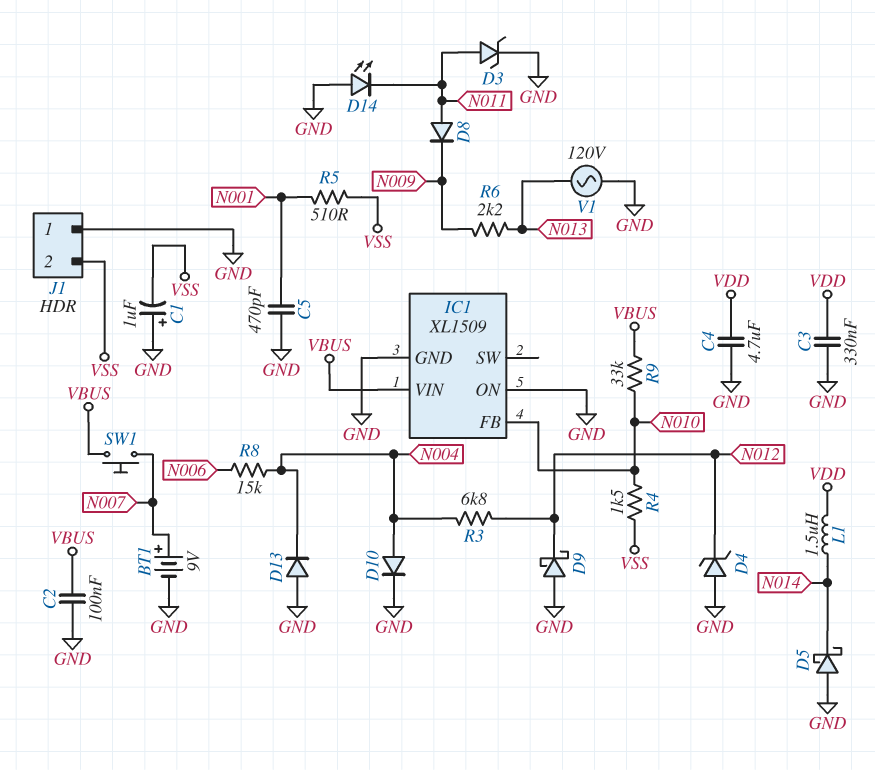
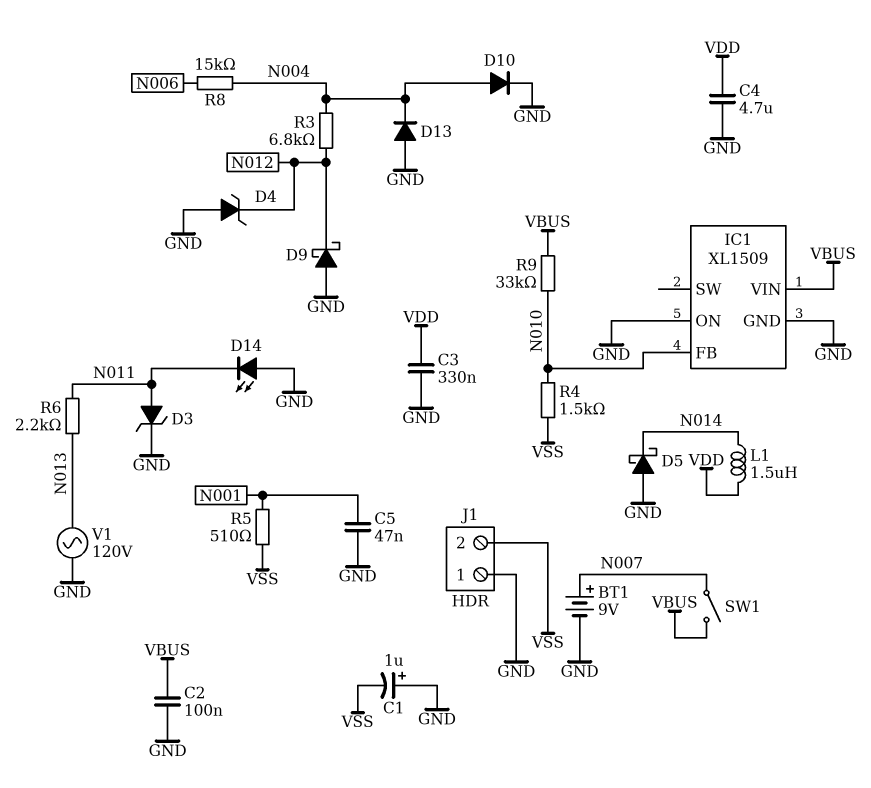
C5: 470pF (GND, N001) -> 47nF (GND, N001)
D8: diode (A N011, K N009) -> none
R6: 2.2k (N009, N013) -> 2.2k (N011, N013)
SW1: button (N007, VBUS) -> switch (N007, VBUS)

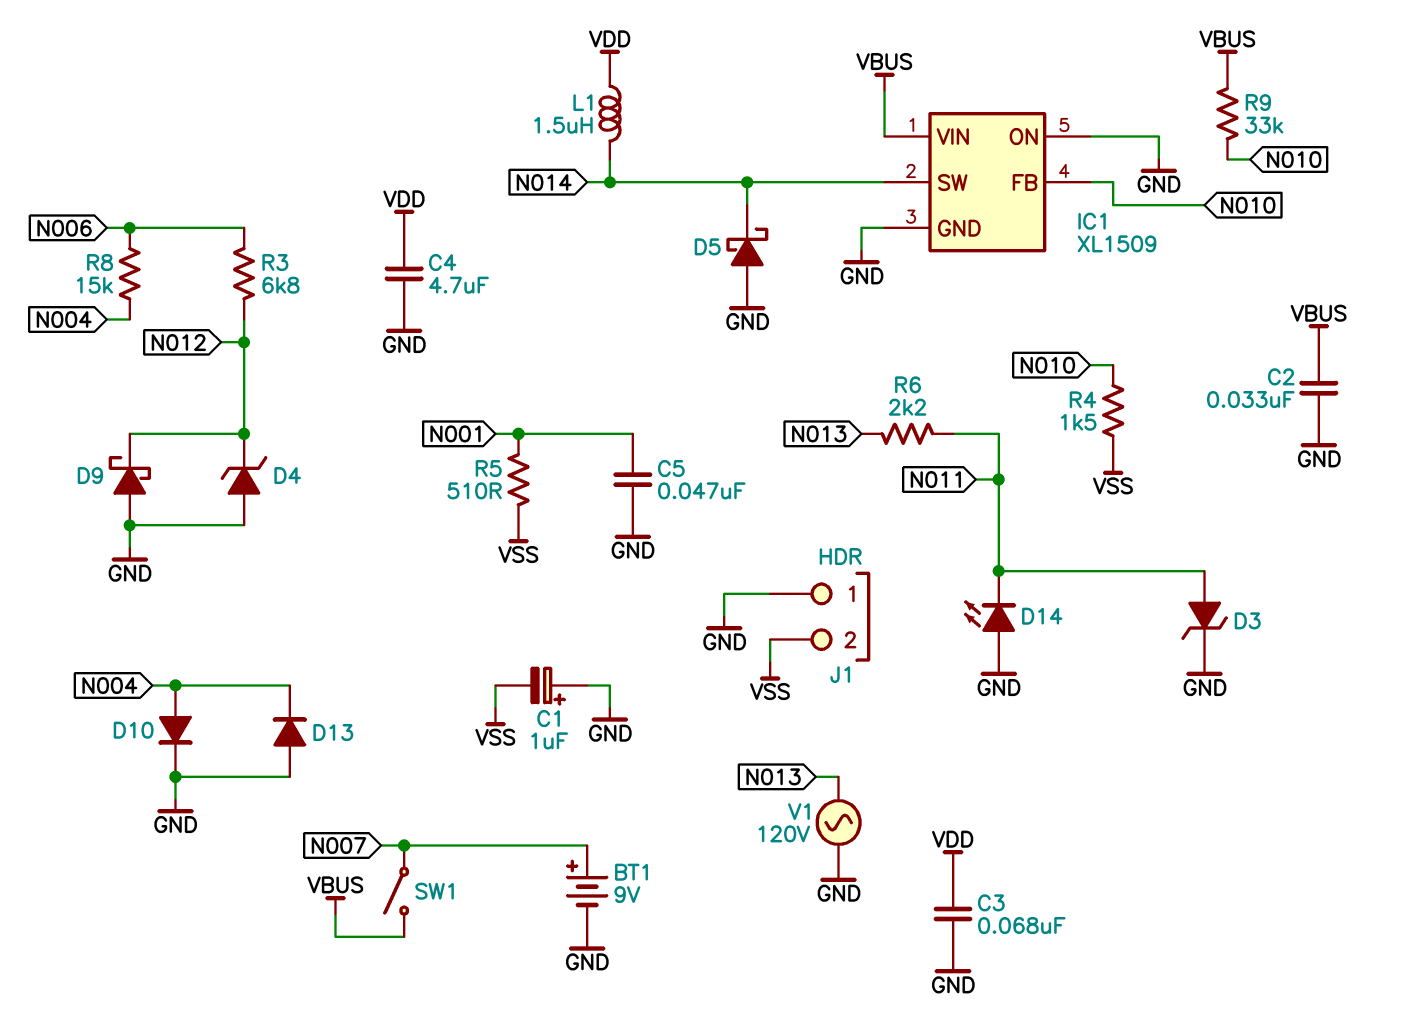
C2: 100nF (GND, VBUS) -> 33nF (GND, VBUS)
C3: 330nF (GND, VDD) -> 68nF (GND, VDD)
IC1 pin SW: none -> N014
R3: 6.8k (N004, N012) -> 6.8k (N006, N012)

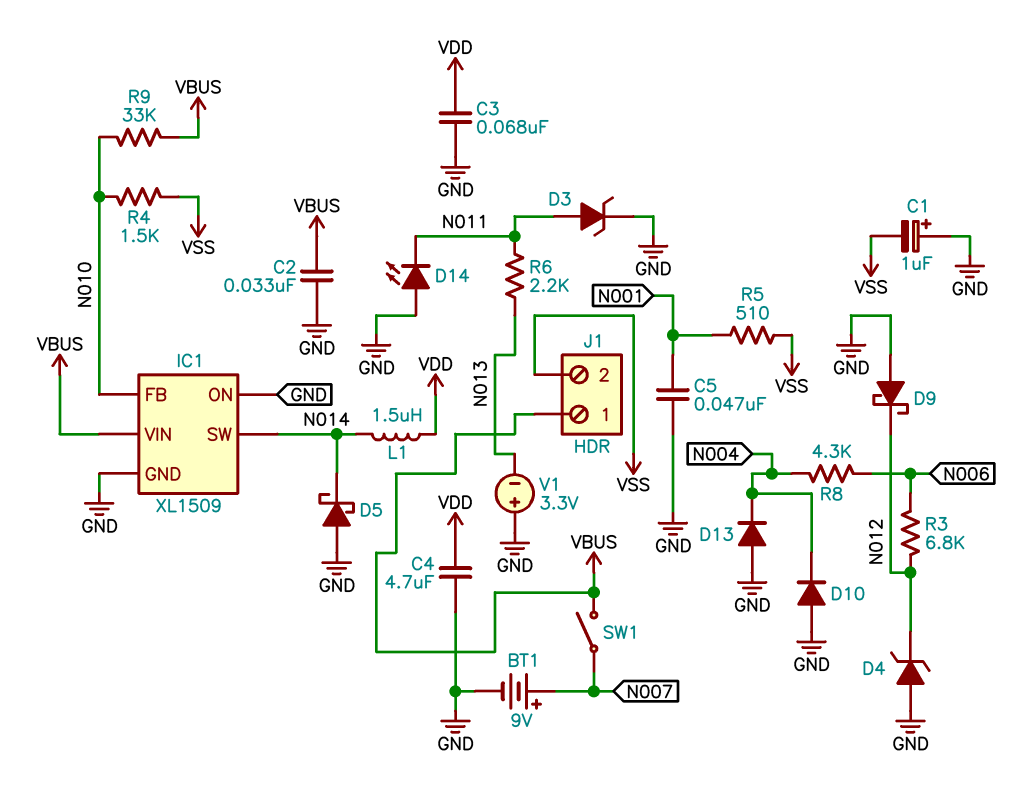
D10: diode (A N004, K GND) -> diode (A GND, K N004)
J1 pin 1: GND -> VBUS
R8: 15k (N004, N006) -> 4.3k (N004, N006)
V1: AC 120V (GND, N013) -> 3.3V (plus GND, minus N013)

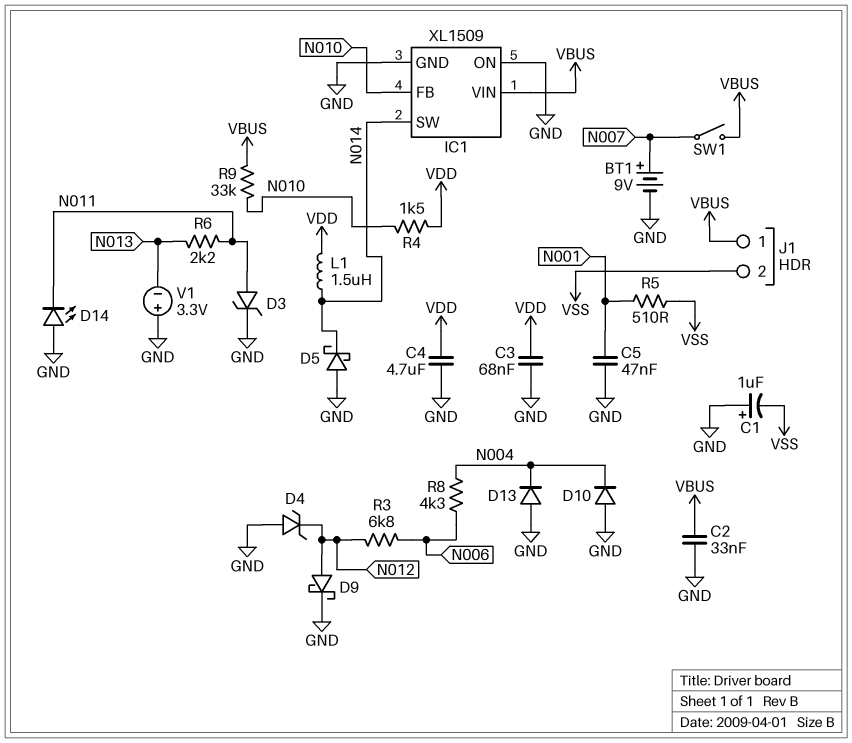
D9: schottky (A GND, K N012) -> schottky (A N012, K GND)
R4: 1.5k (N010, VSS) -> 1.5k (N010, VDD)

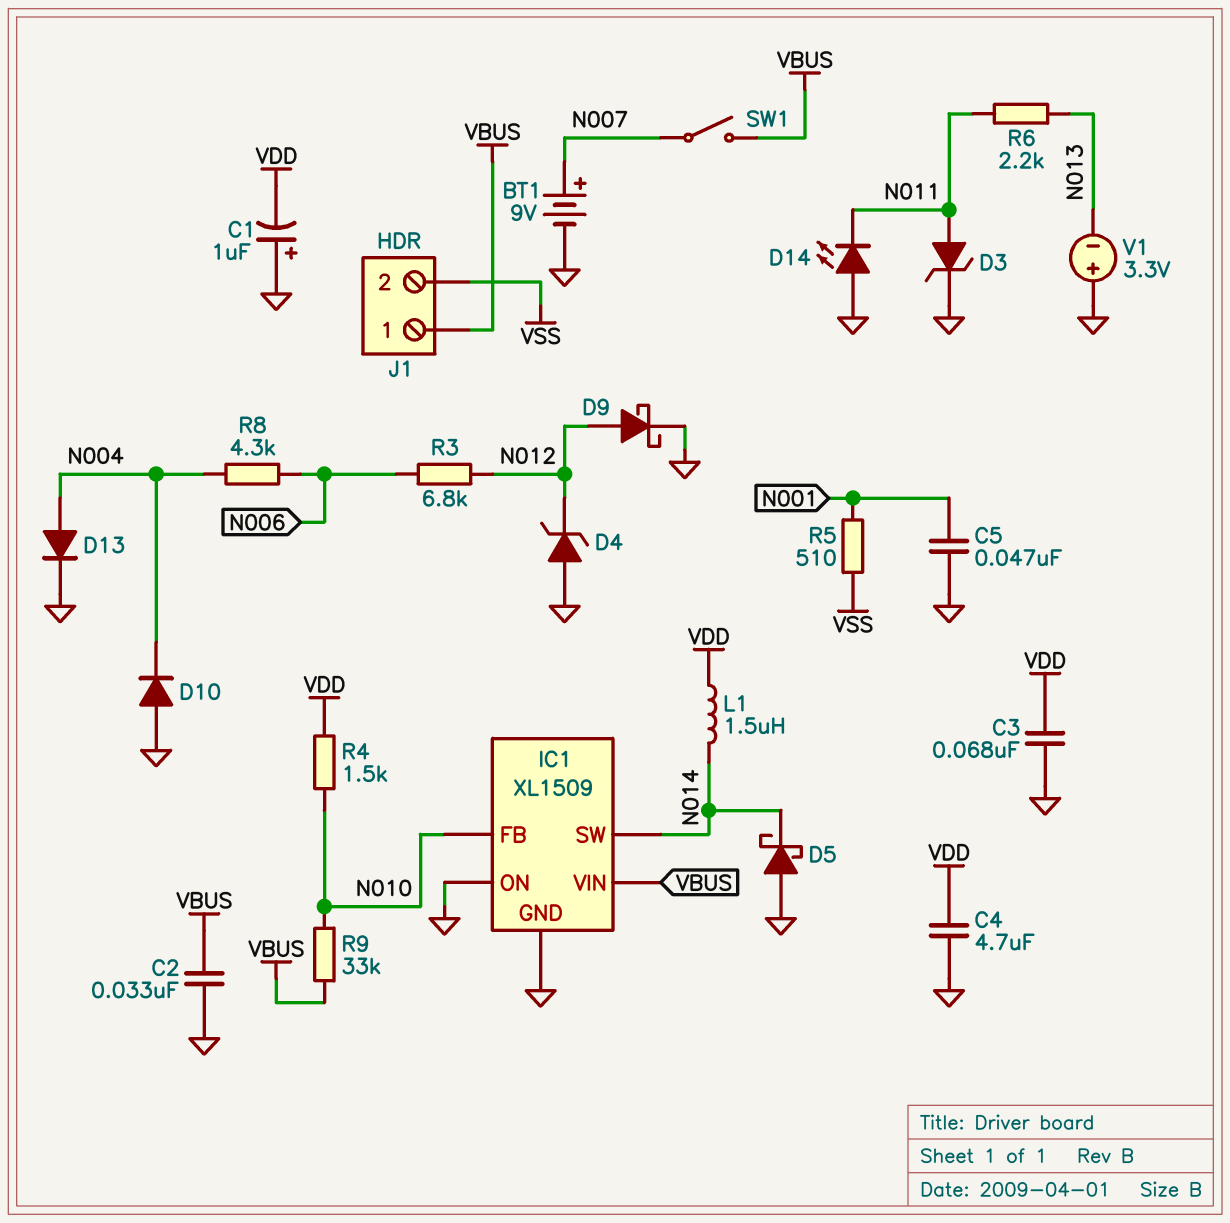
C1: 1uF (plus GND, minus VSS) -> 1uF (plus GND, minus VDD)
D13: diode (A GND, K N004) -> diode (A N004, K GND)

